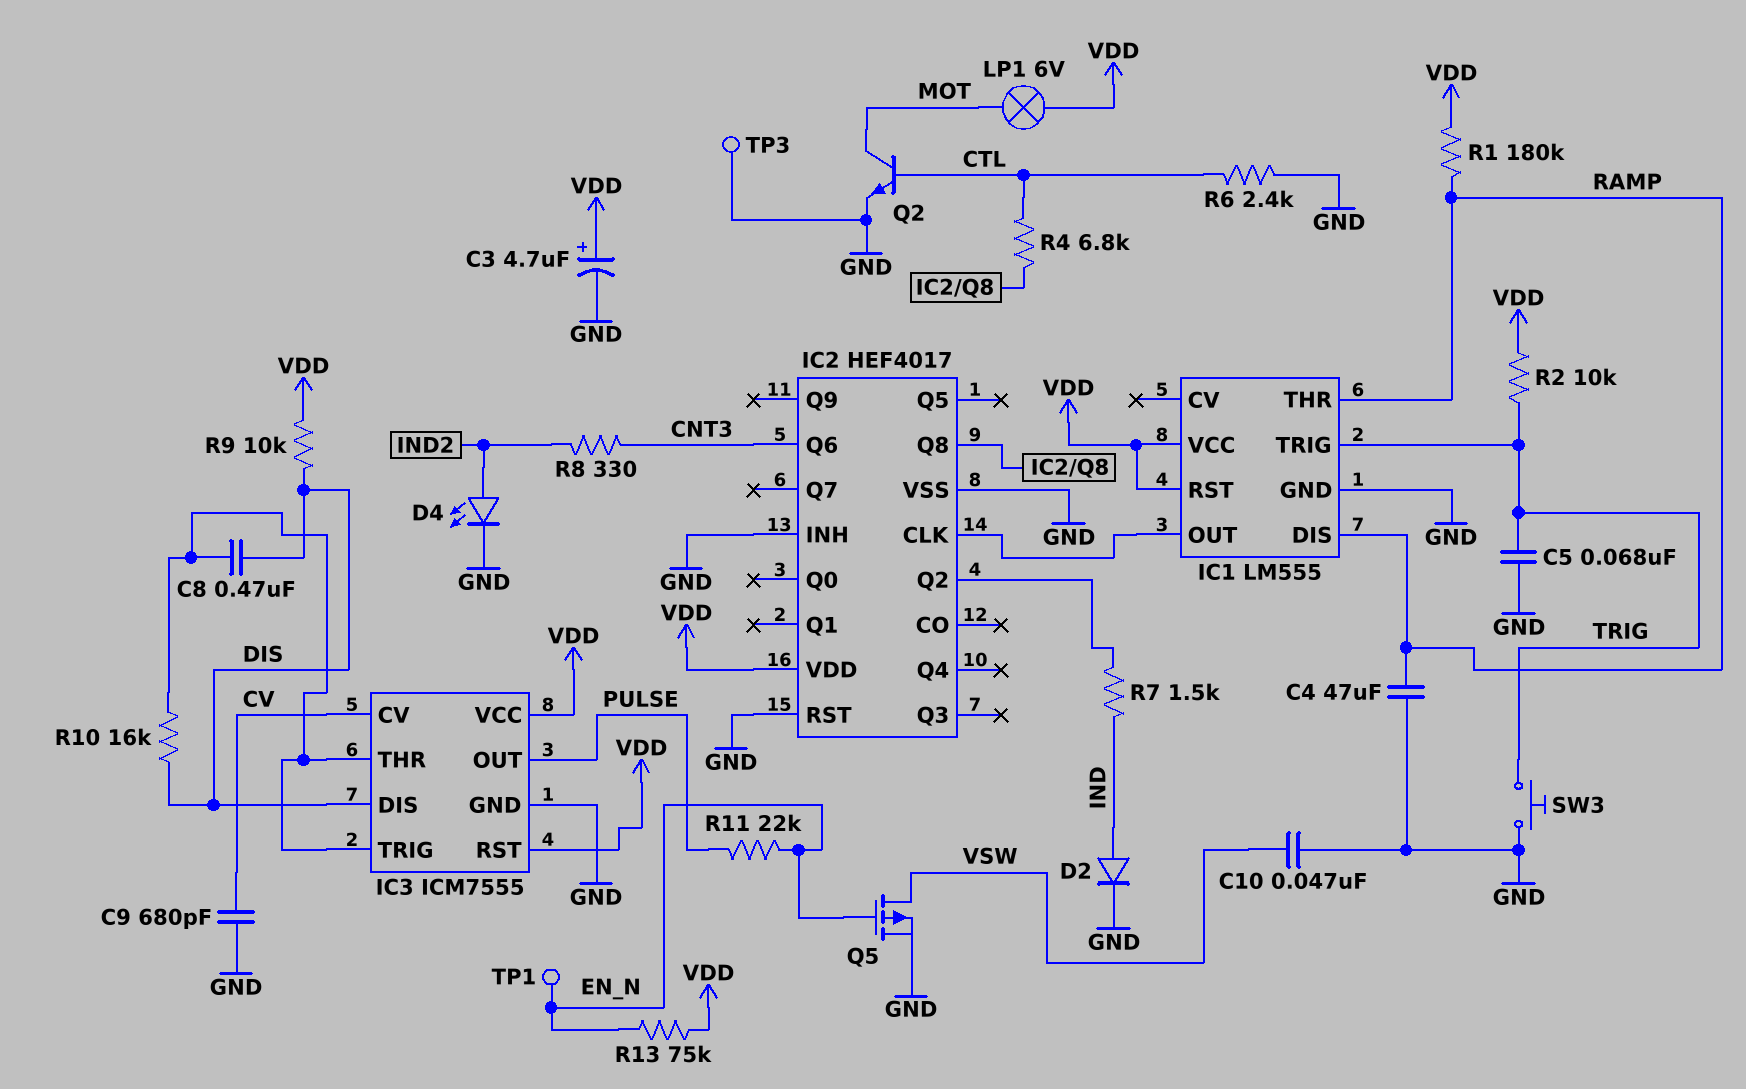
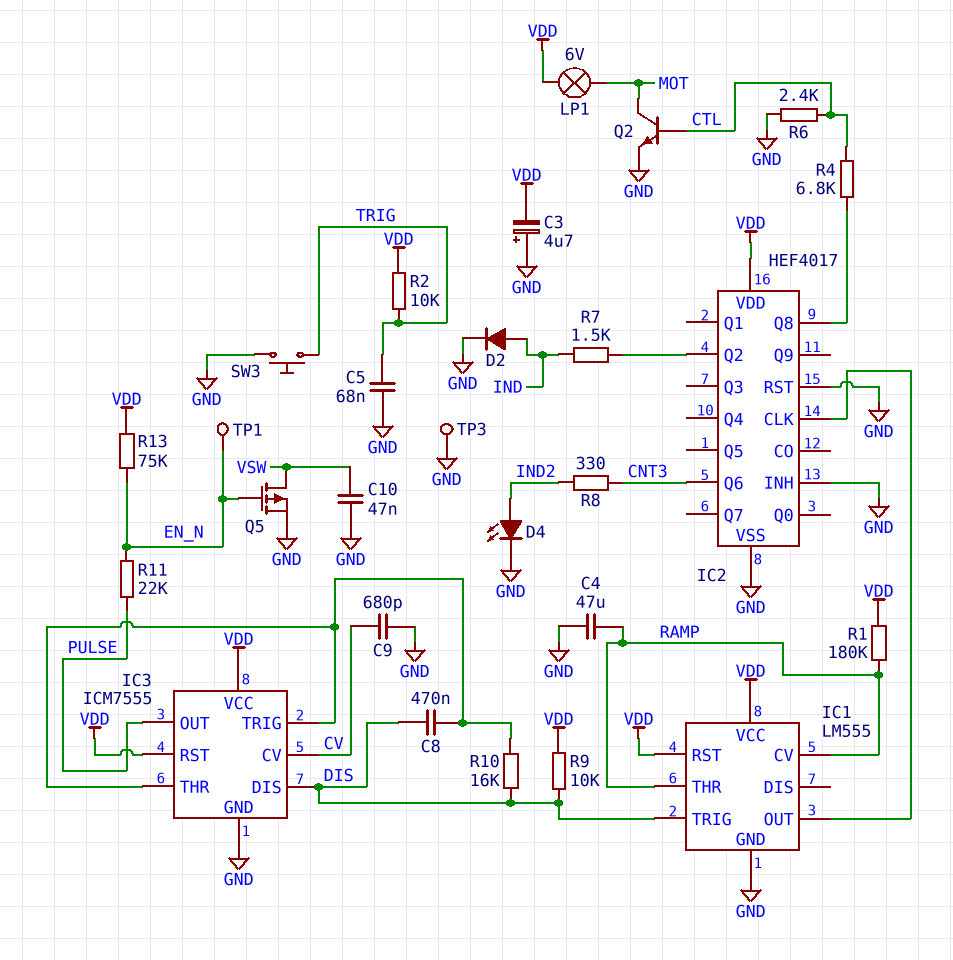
C3: 4.7uF (plus VDD, minus GND) -> 4.7uF (plus GND, minus VDD)
IC1 pin CV: none -> RAMP
IC1 pin DIS: RAMP -> none
IC1 pin TRIG: TRIG -> DIS

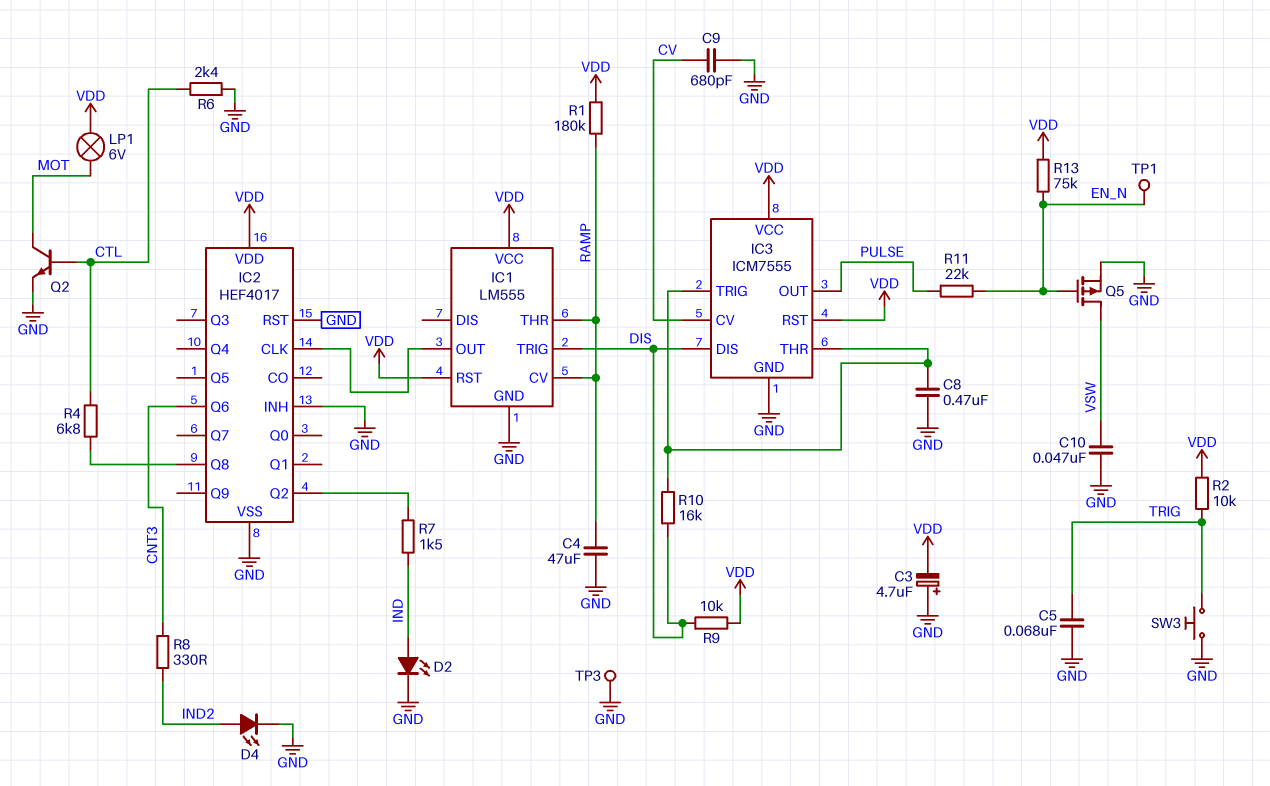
C8: 470nF (DIS, IC3/THR) -> 470nF (GND, IC3/THR)
D2: diode (A IND, K GND) -> LED (A IND, K GND)

